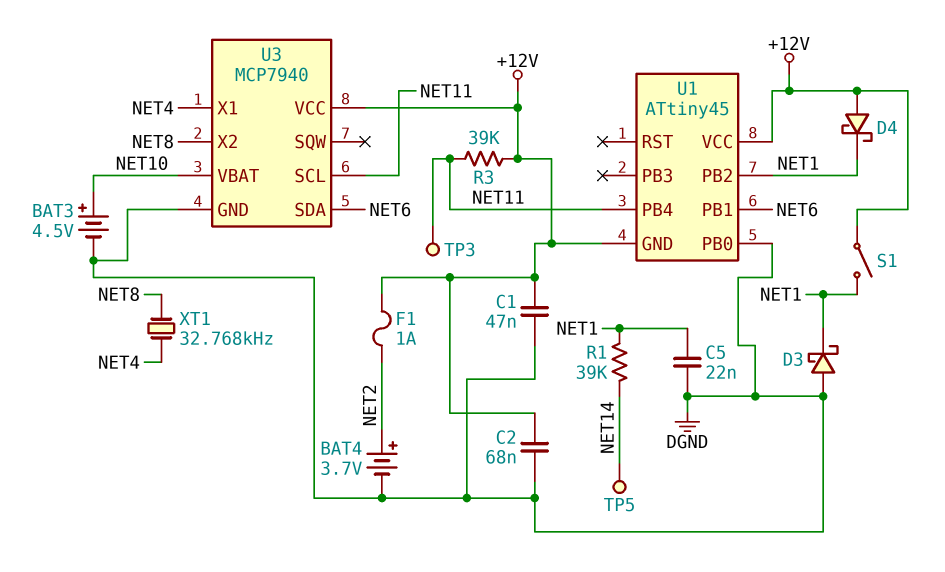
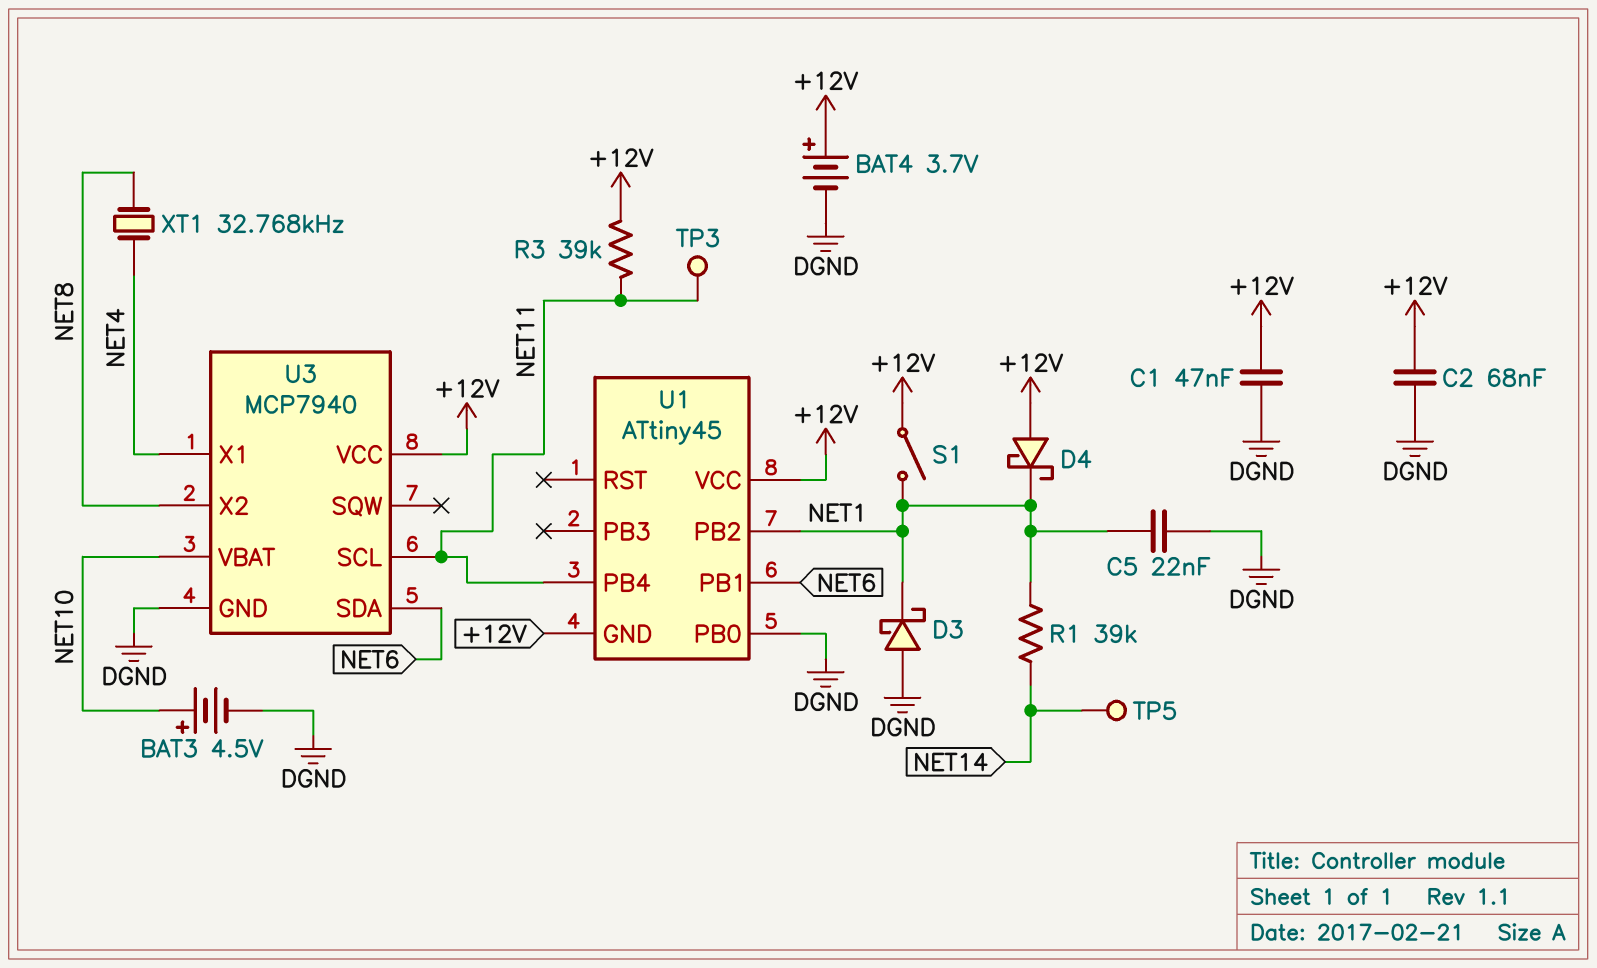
BAT4: 3.7V (plus NET2, minus DGND) -> 3.7V (plus +12V, minus DGND)
F1: 1A (+12V, NET2) -> none

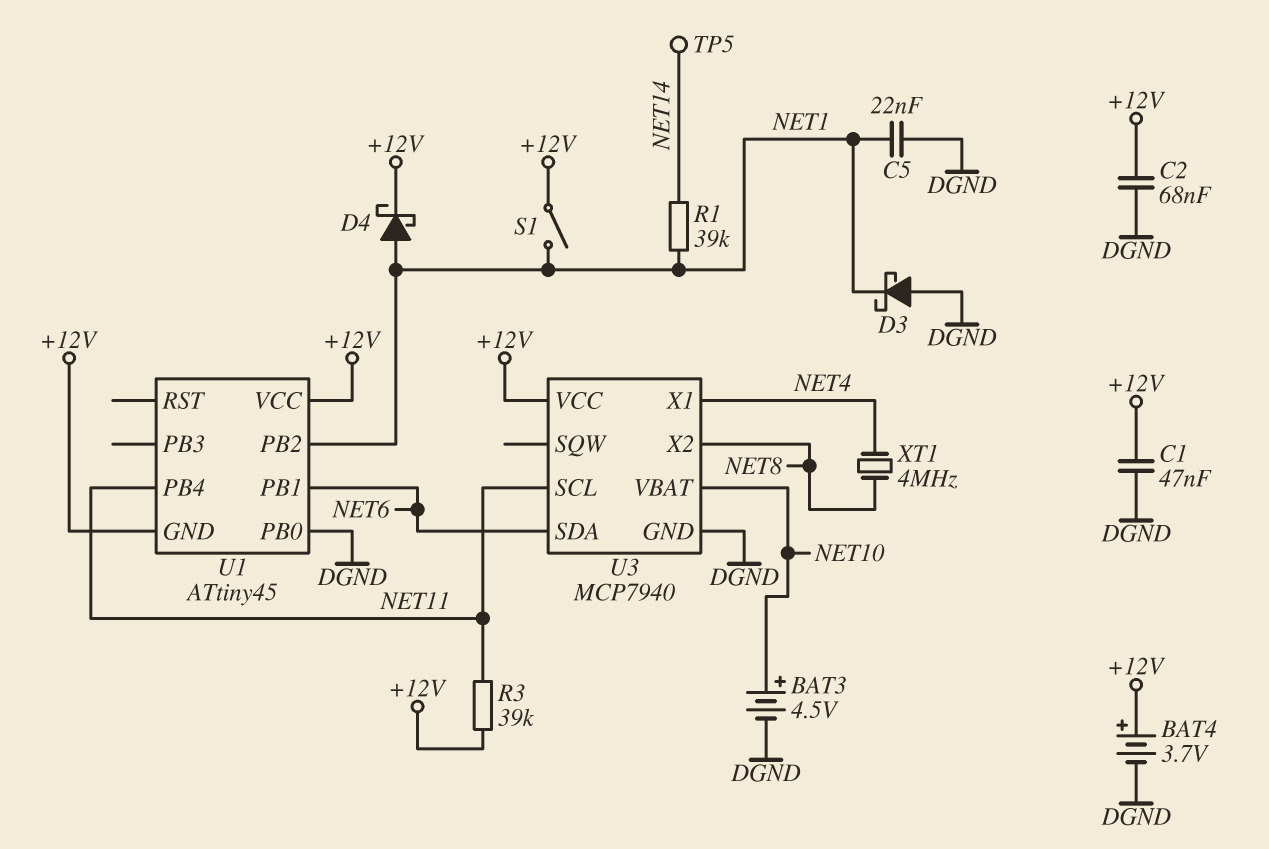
D4: schottky (A +12V, K NET1) -> schottky (A NET1, K +12V)
TP3: test point (NET11) -> none
XT1: 32.768kHz (NET4, NET8) -> 4MHz (NET4, NET8)

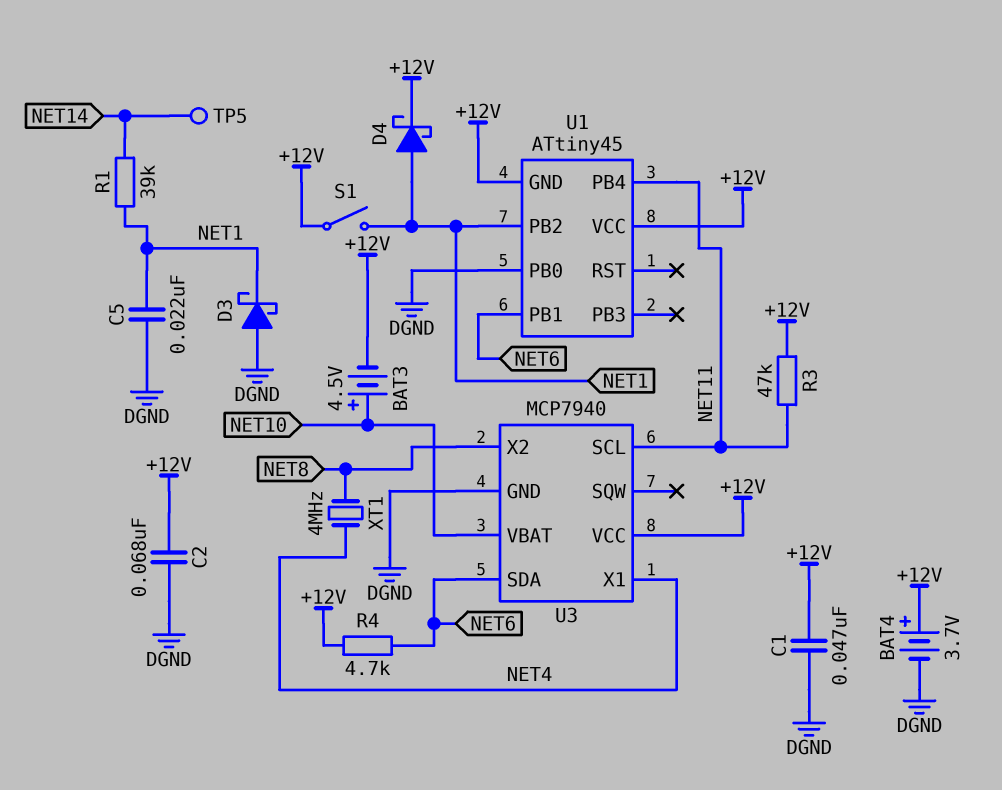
BAT3: 4.5V (plus NET10, minus DGND) -> 4.5V (plus NET10, minus +12V)
R3: 39k (+12V, NET11) -> 47k (+12V, NET11)
R4: none -> 4.7k (+12V, NET6)

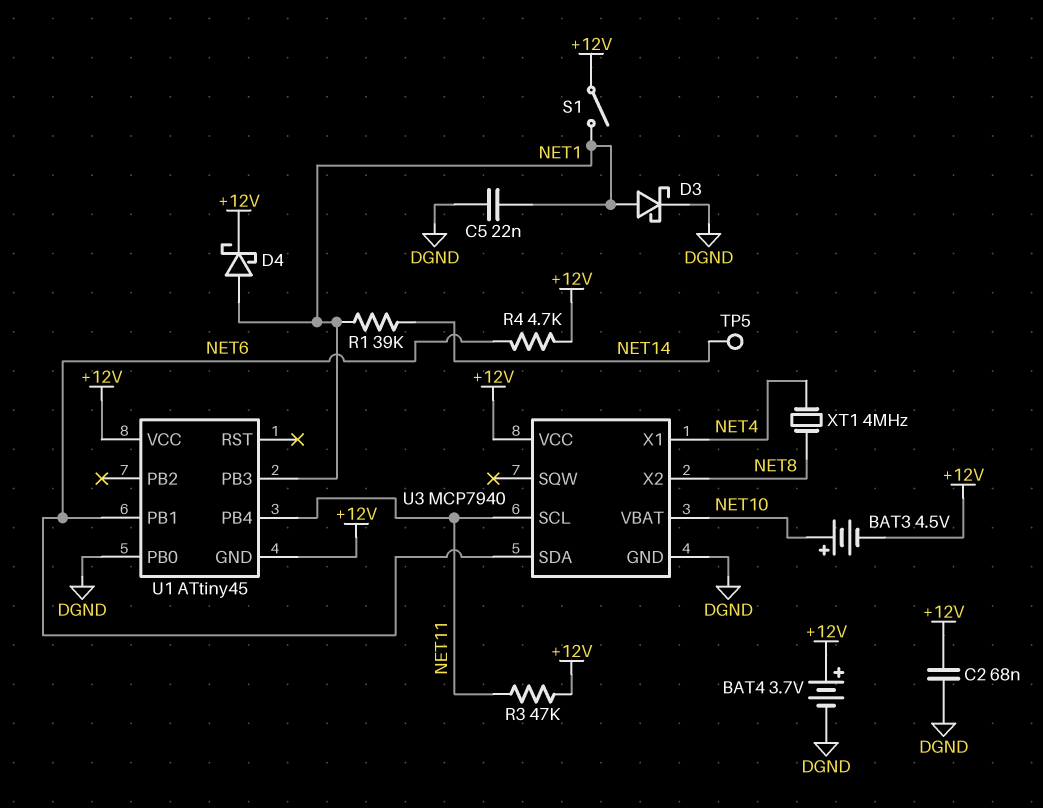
C1: 47nF (+12V, DGND) -> none
D3: schottky (A DGND, K NET1) -> schottky (A NET1, K DGND)
U1 pin PB2: NET1 -> none
U1 pin PB3: none -> NET1

